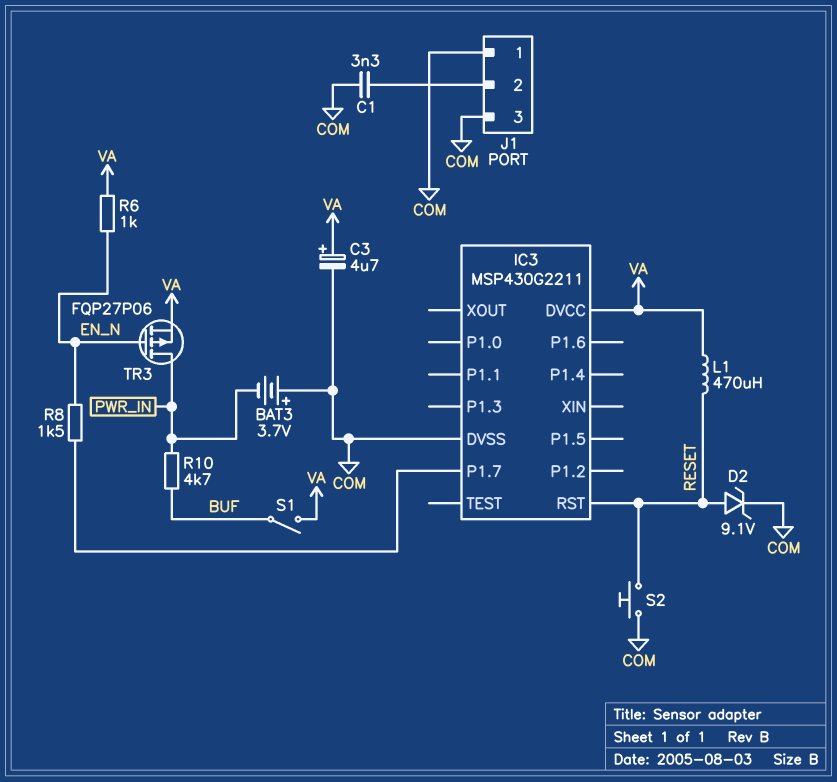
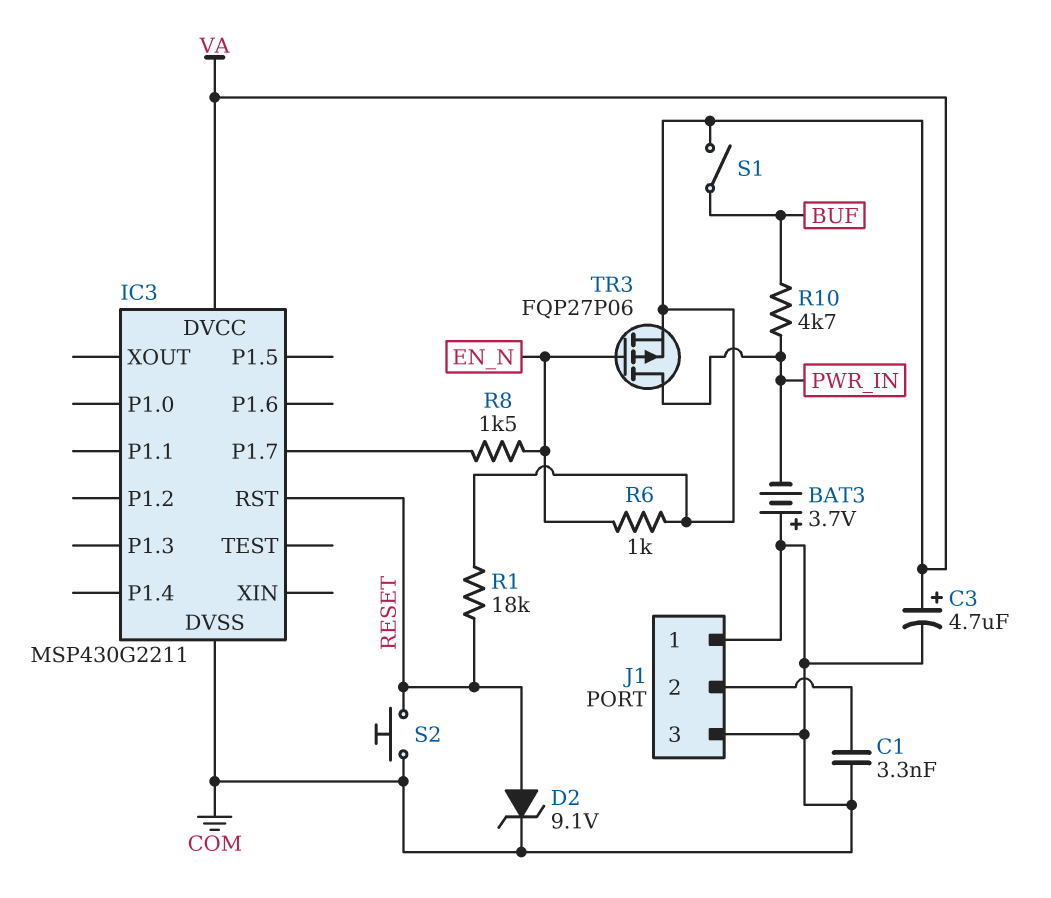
L1: 470uH (RESET, VA) -> none
R1: none -> 18k (RESET, VA)

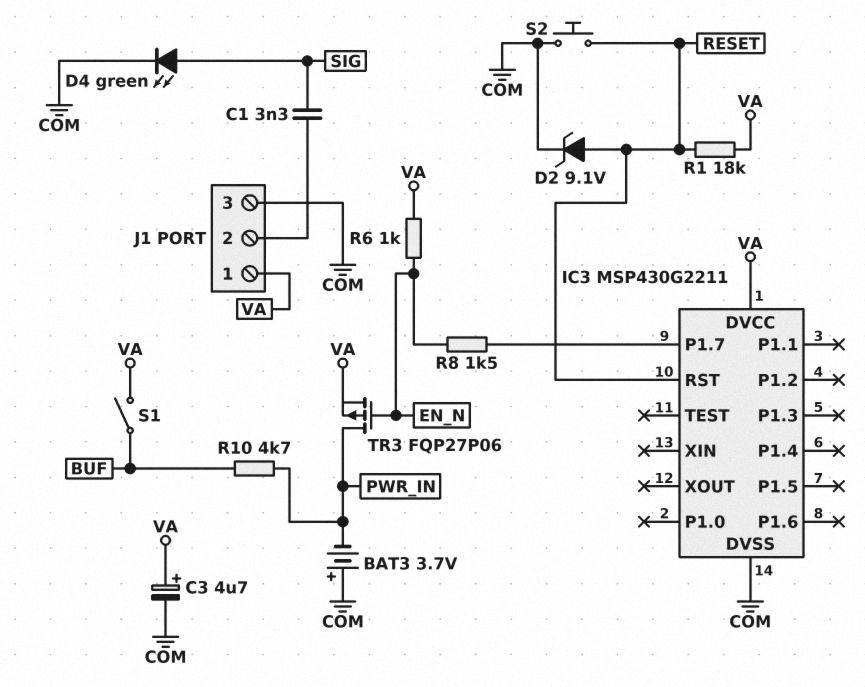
C1: 3.3nF (COM, J1/2) -> 3.3nF (J1/2, SIG)
D4: none -> LED green (A SIG, K COM)
J1 pin 1: COM -> VA

